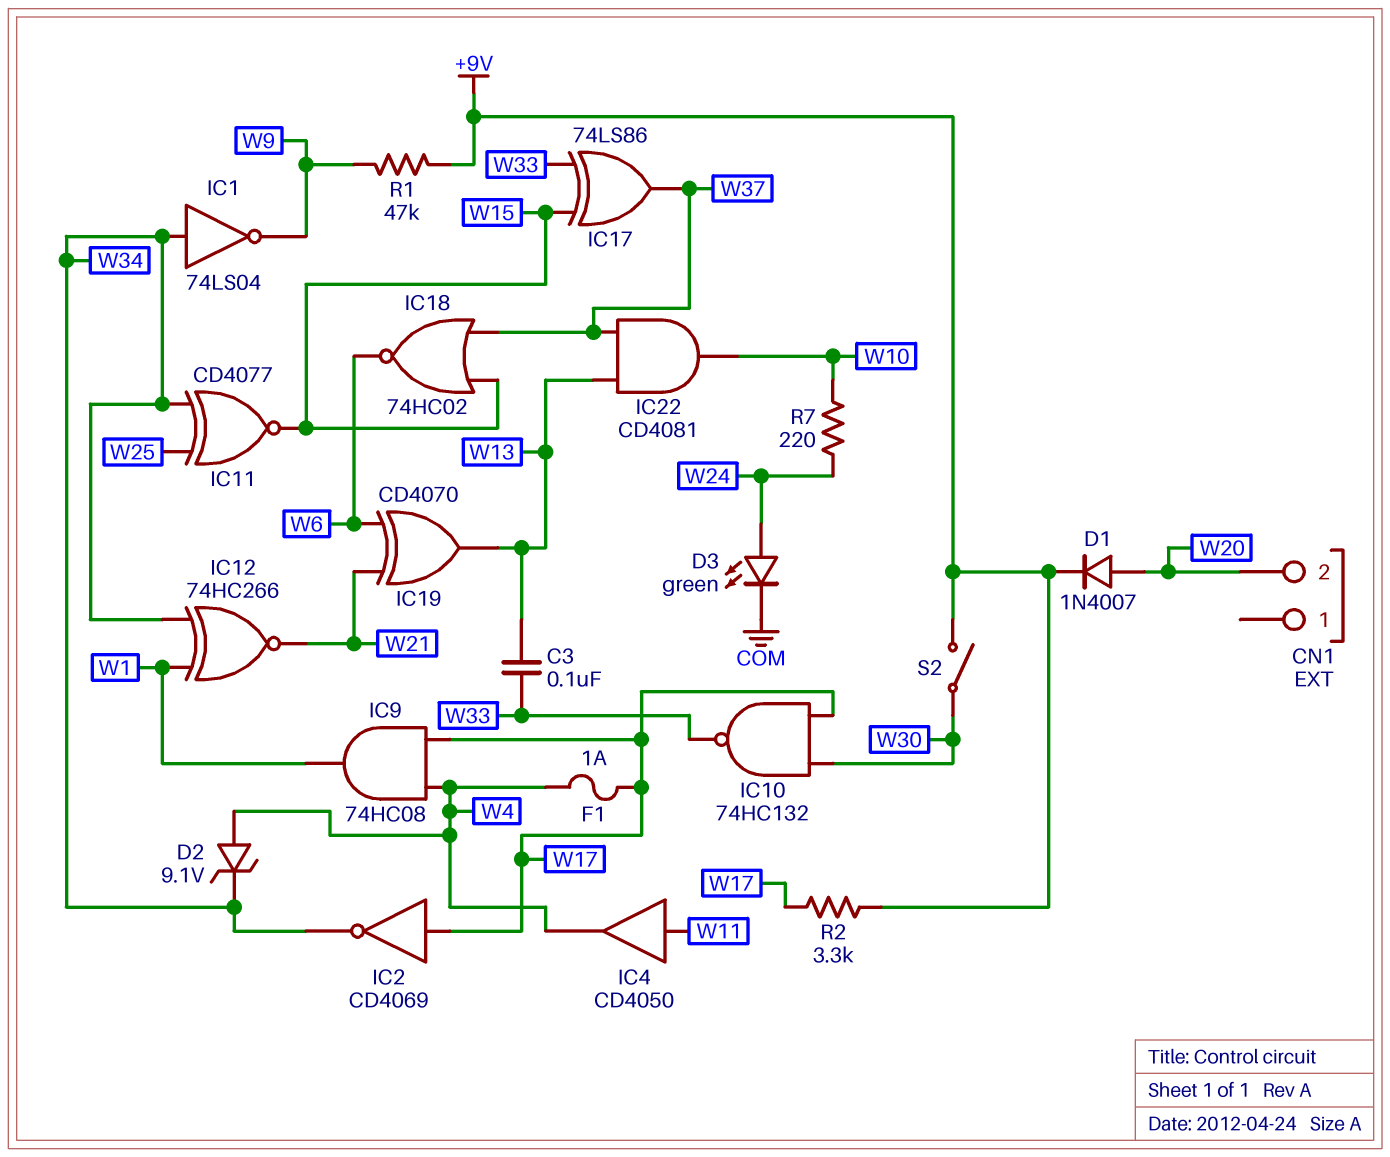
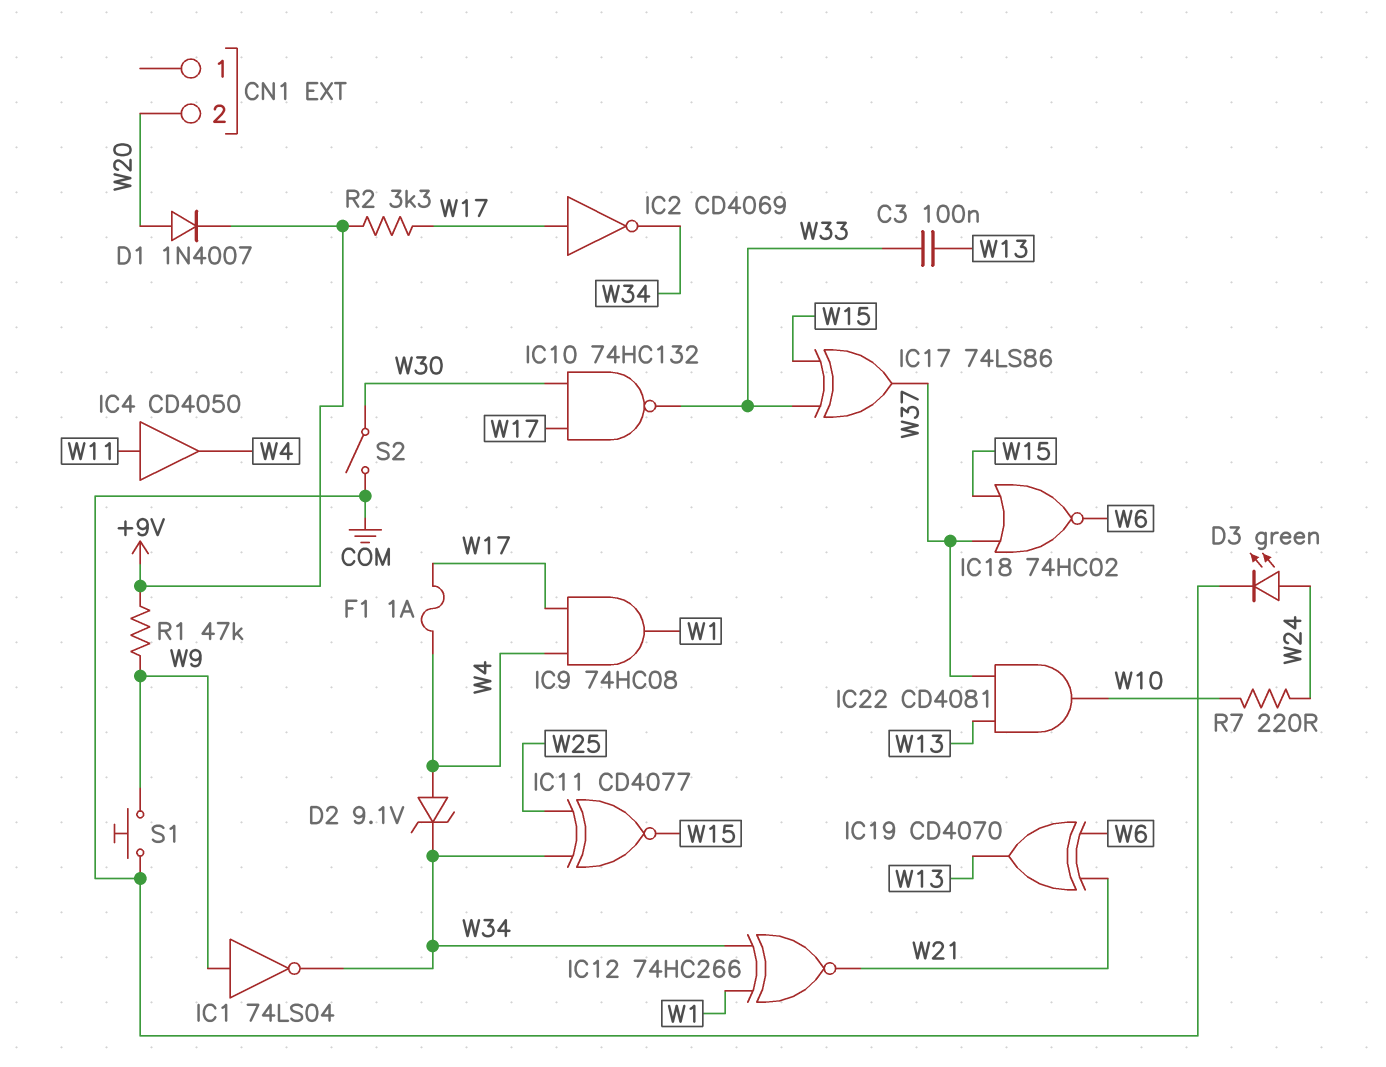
IC1: NOT 74LS04 (in W34, out W9) -> NOT 74LS04 (in W9, out W34)
S1: none -> button (COM, W9)
S2: switch (+9V, W30) -> switch (COM, W30)

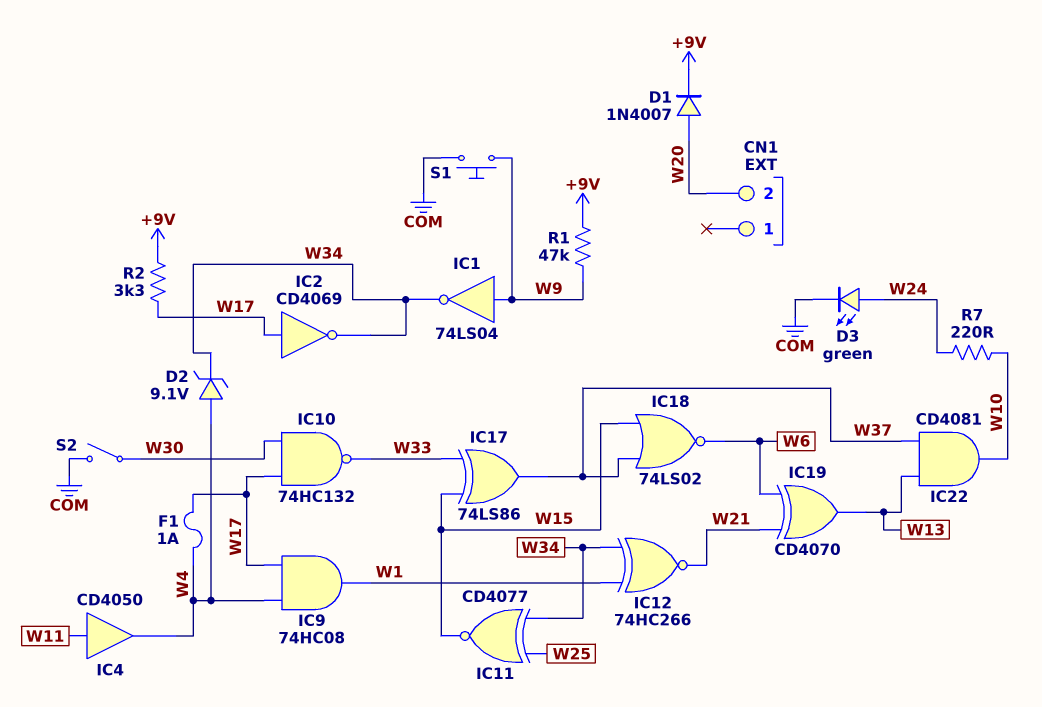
C3: 100nF (W13, W33) -> none
IC18: NOR 74HC02 (in W15, in W37, out W6) -> NOR 74LS02 (in W15, in W37, out W6)

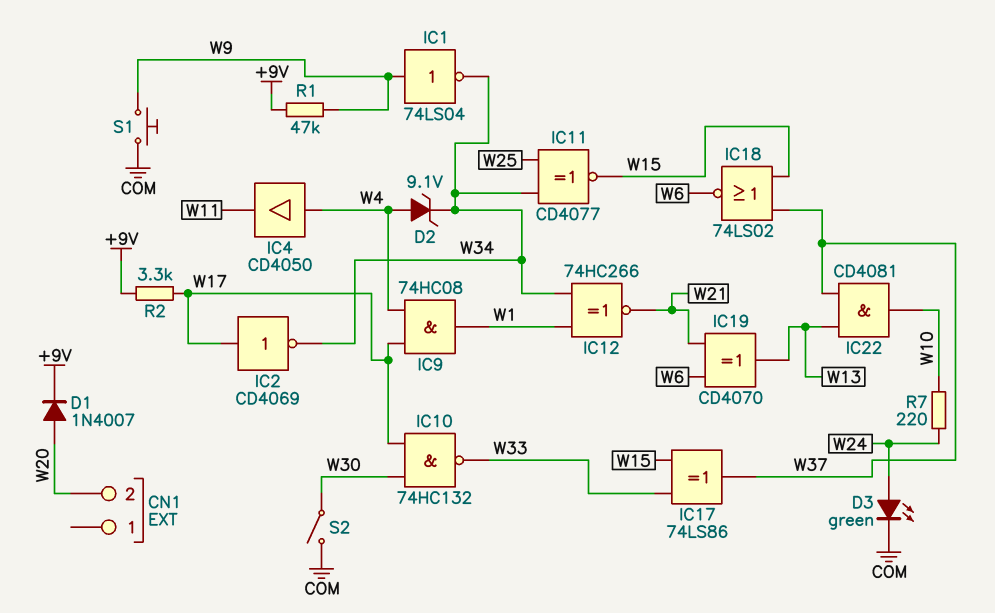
F1: 1A (W4, W17) -> none
IC4: buffer CD4050 (in W11, out W4) -> buffer CD4050 (in W4, out W11)

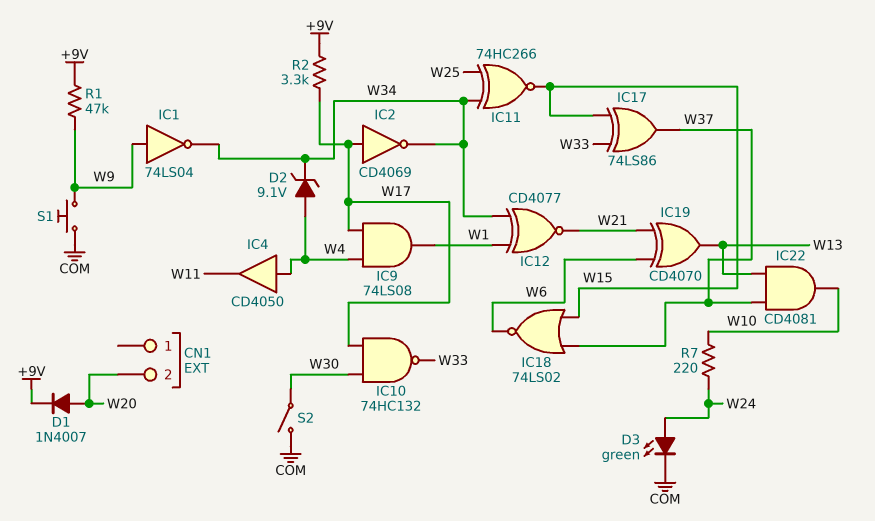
IC9: AND 74HC08 (in W4, in W17, out W1) -> AND 74LS08 (in W4, in W17, out W1)
IC11: XNOR CD4077 (in W25, in W34, out W15) -> XNOR 74HC266 (in W25, in W34, out W15)
IC12: XNOR 74HC266 (in W1, in W34, out W21) -> XNOR CD4077 (in W1, in W34, out W21)

